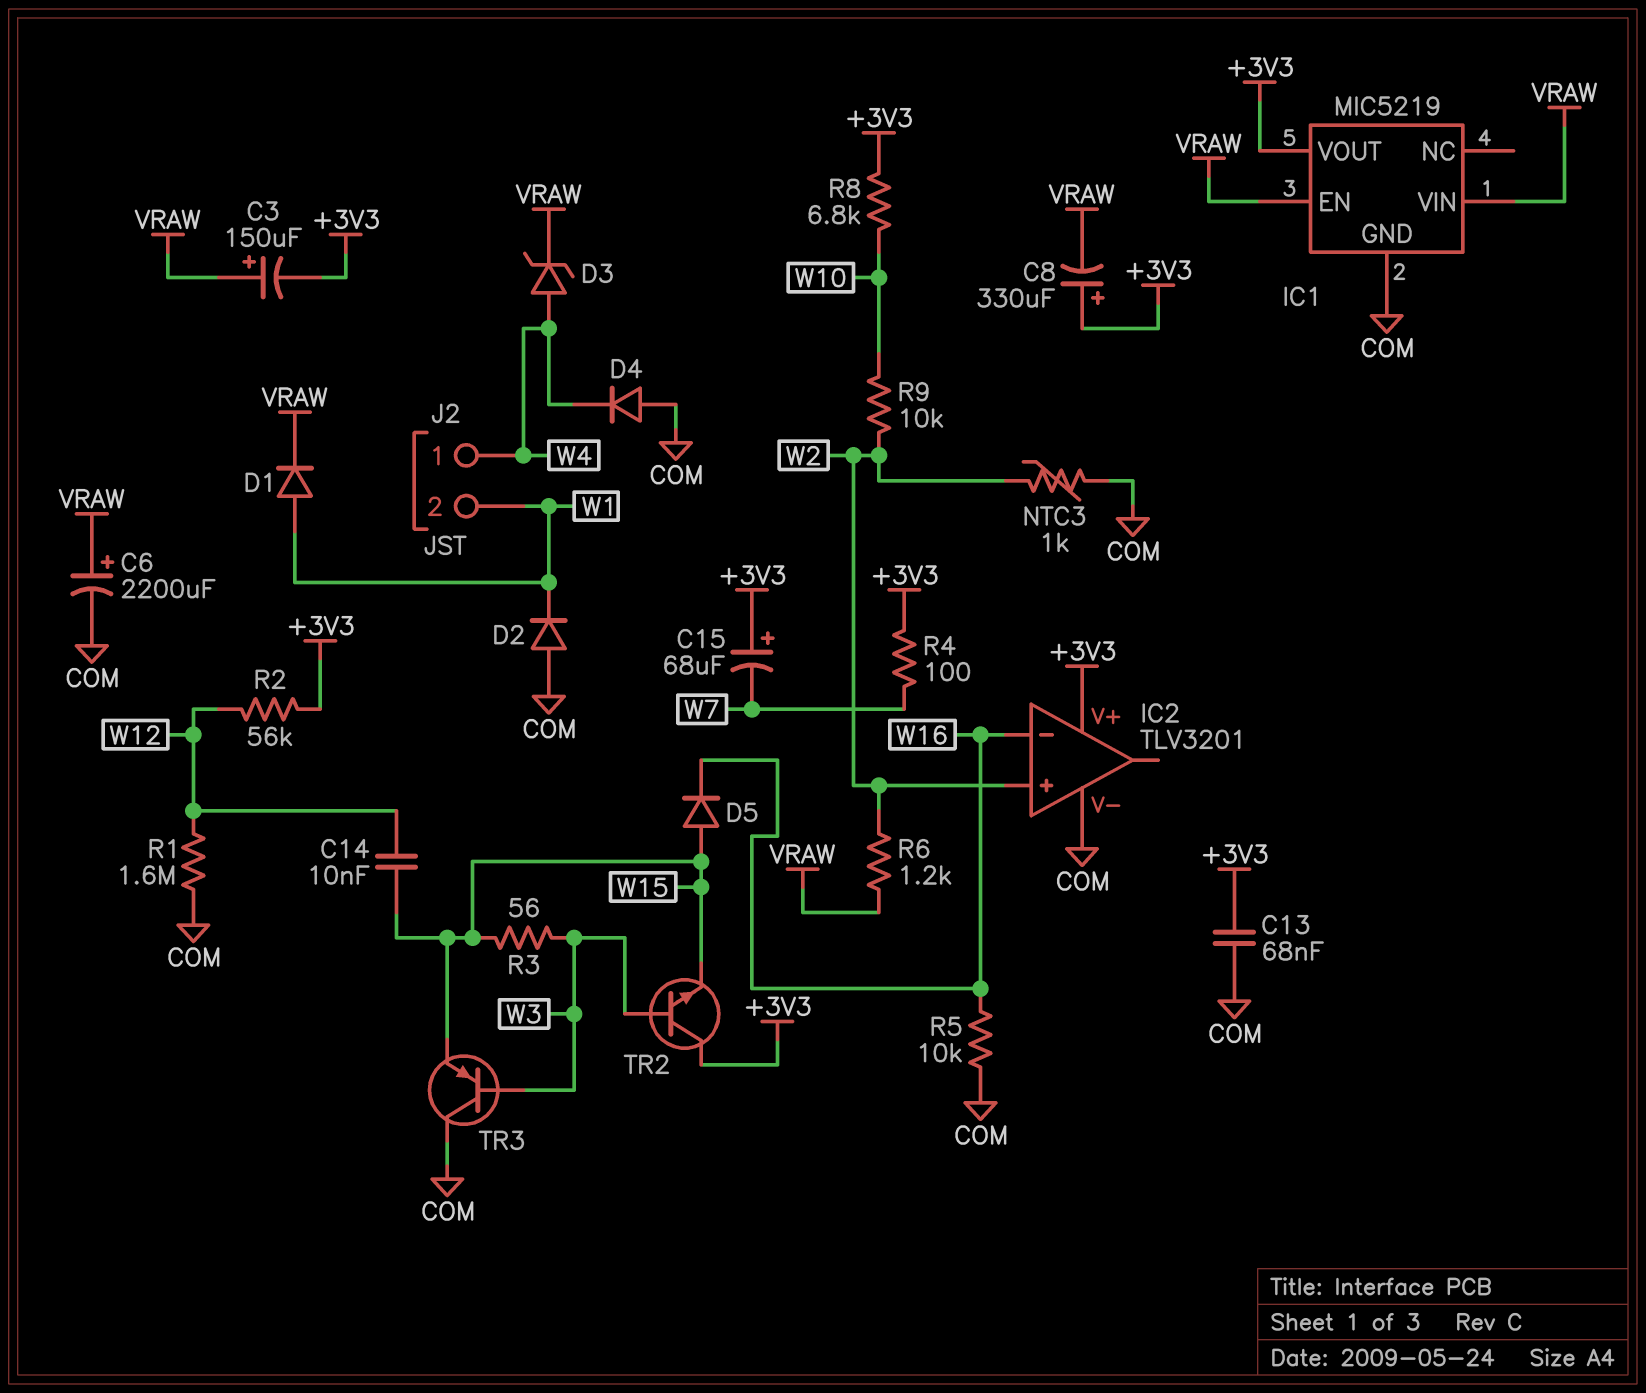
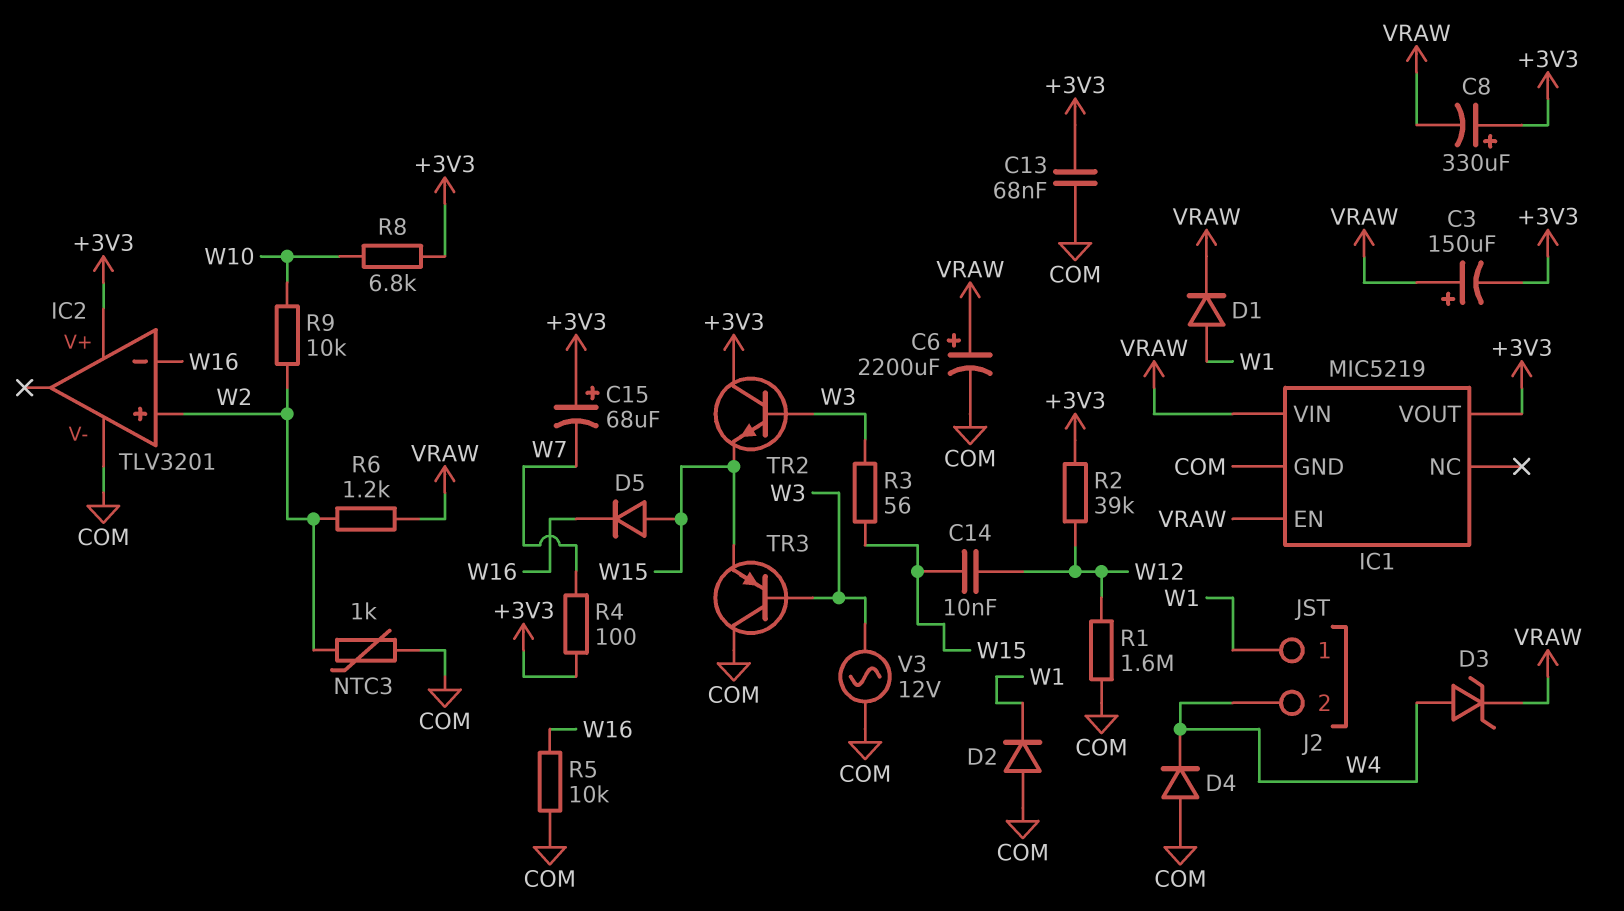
J2 pin 1: W4 -> W1
J2 pin 2: W1 -> W4
R2: 56k (+3V3, W12) -> 39k (+3V3, W12)
V3: none -> AC 12V (COM, W3)

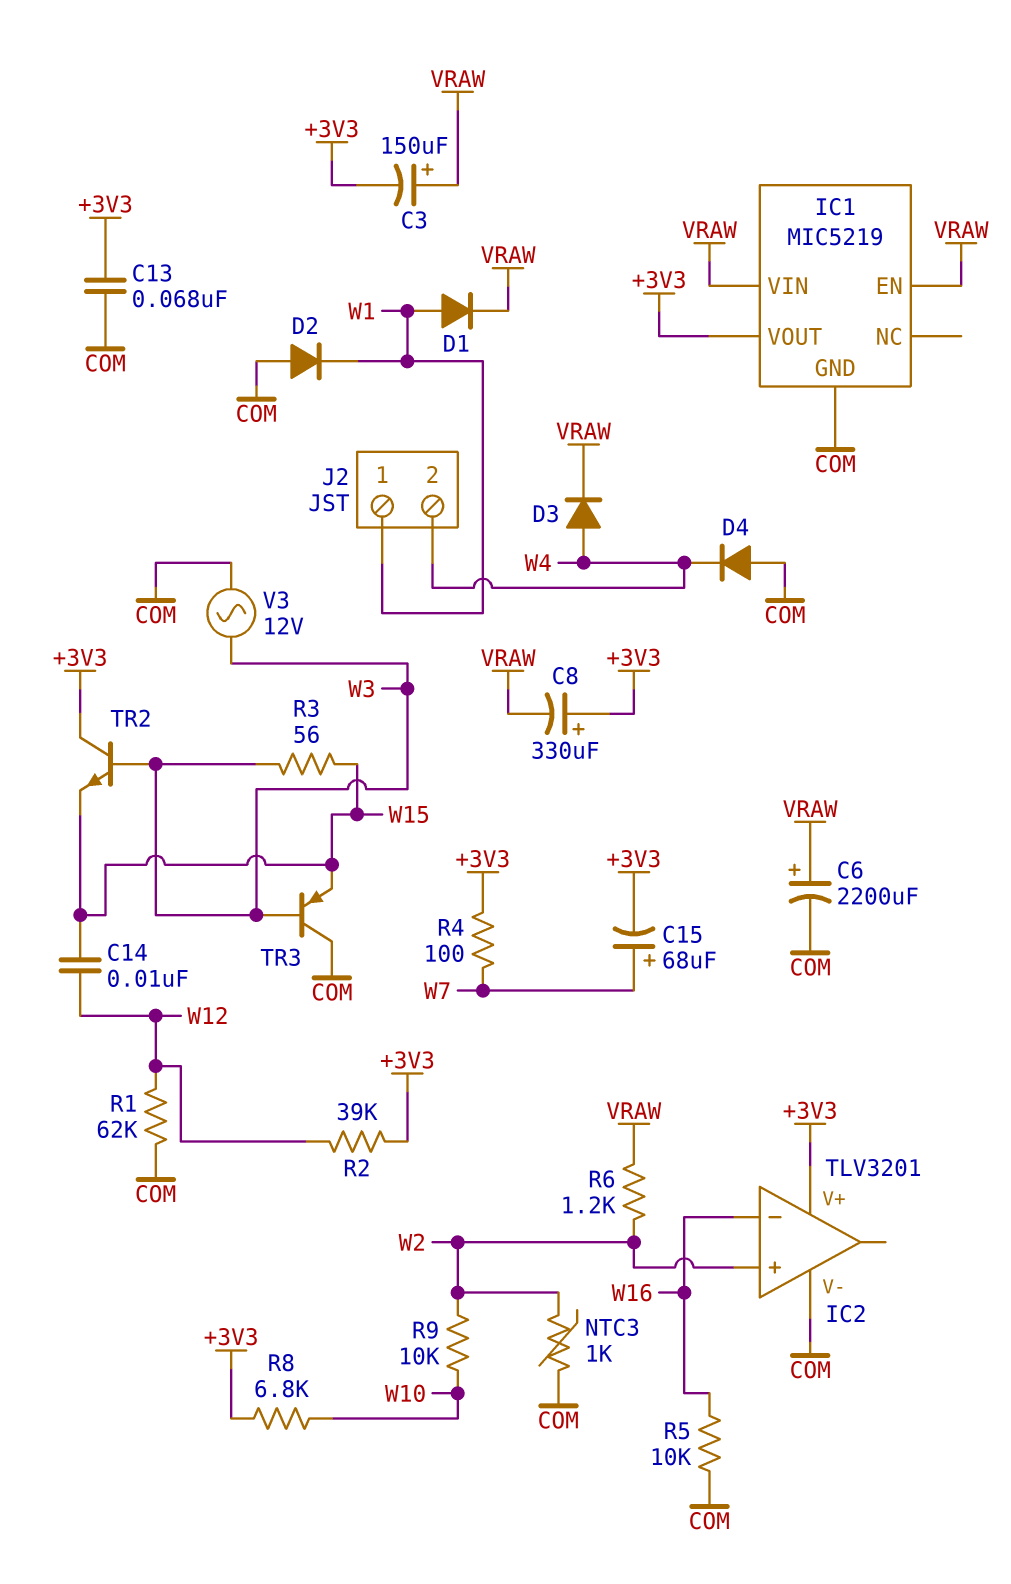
C15: 68uF (plus +3V3, minus W7) -> 68uF (plus W7, minus +3V3)
D3: zener (A W4, K VRAW) -> diode (A W4, K VRAW)
D5: diode (A W15, K W16) -> none
R1: 1.6M (COM, W12) -> 62k (COM, W12)

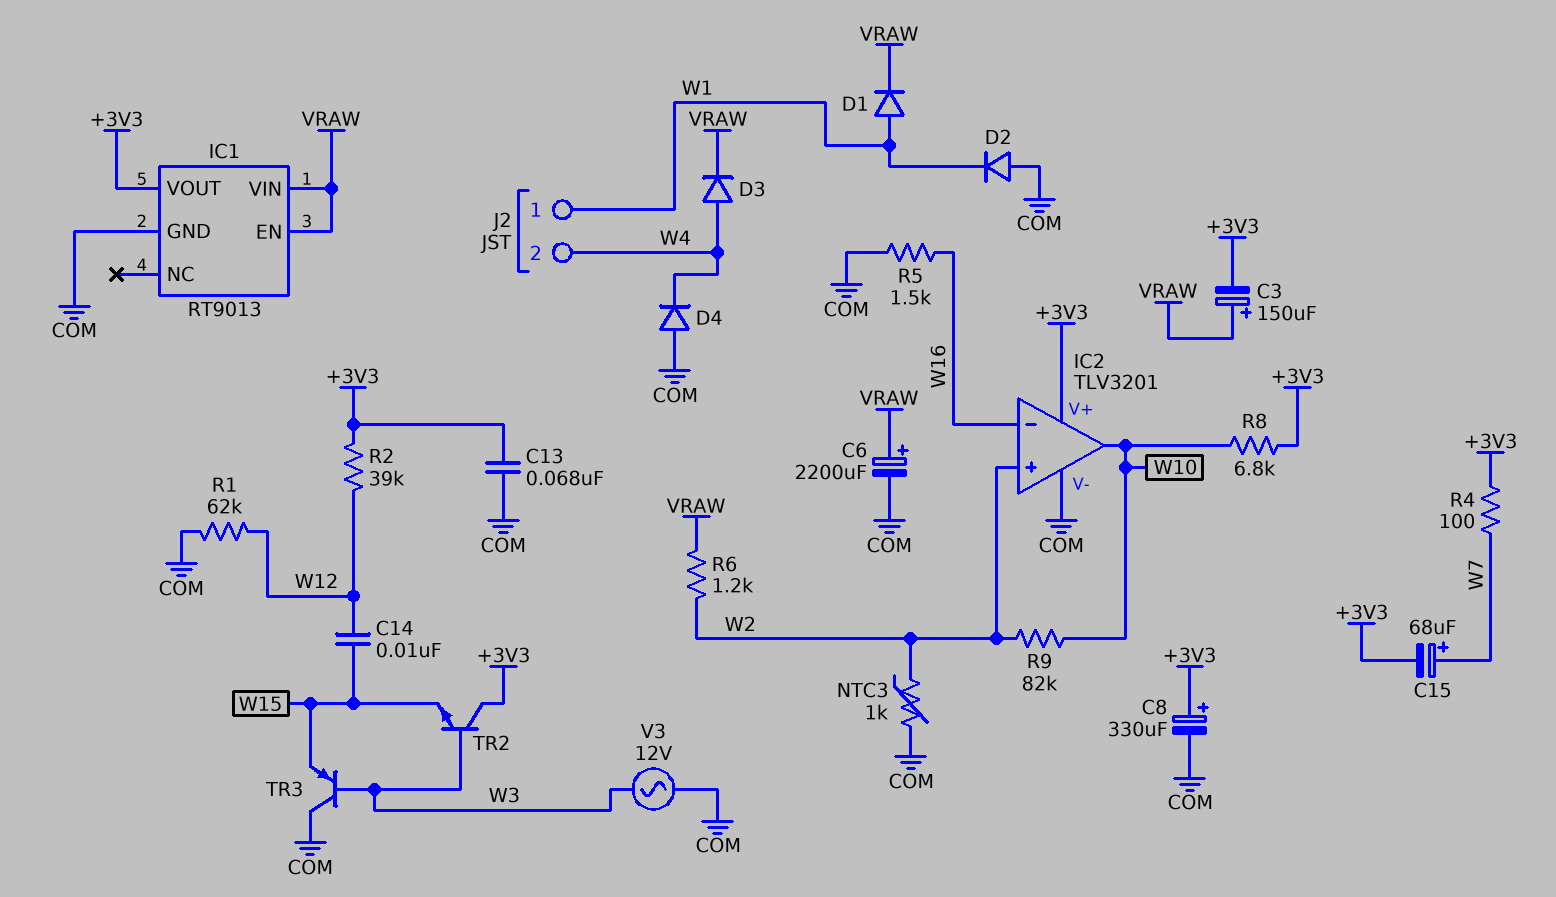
C8: 330uF (plus +3V3, minus VRAW) -> 330uF (plus +3V3, minus COM)
IC1: MIC5219 -> RT9013
IC2 pin out: none -> W10
R3: 56 (W3, W15) -> none
R5: 10k (COM, W16) -> 1.5k (COM, W16)
R9: 10k (W2, W10) -> 82k (W2, W10)

